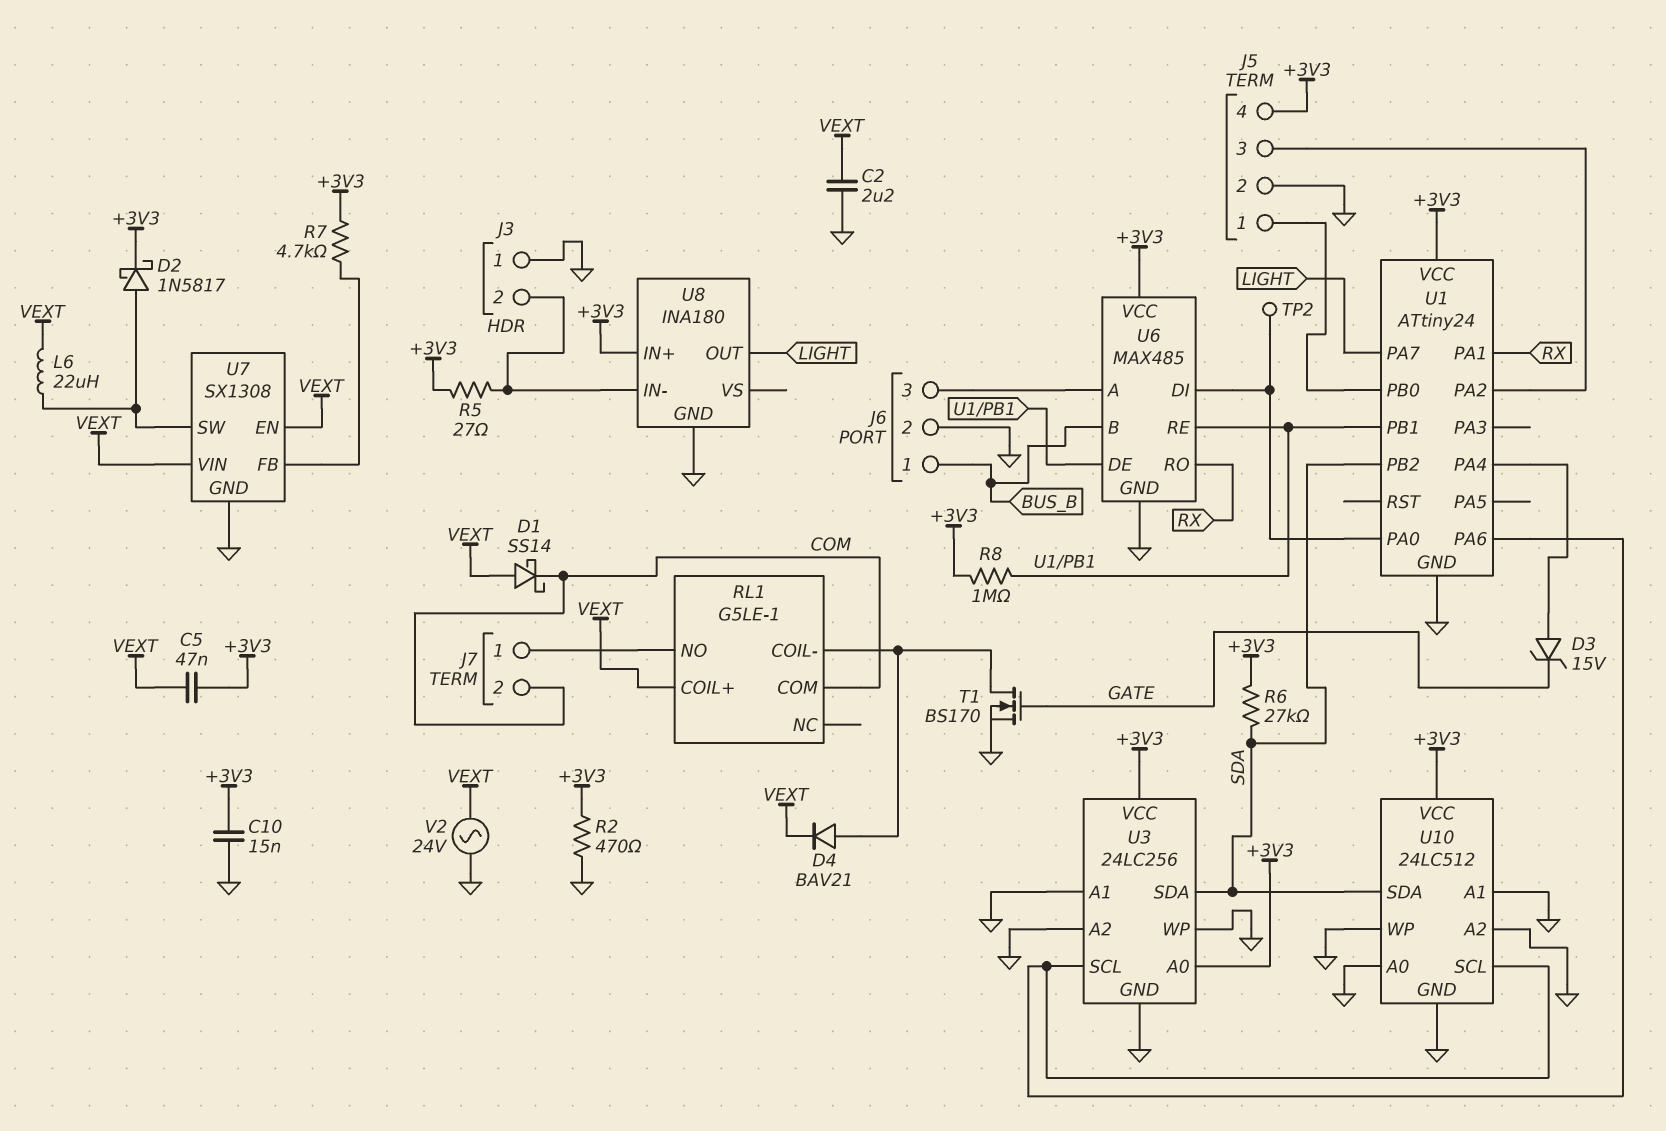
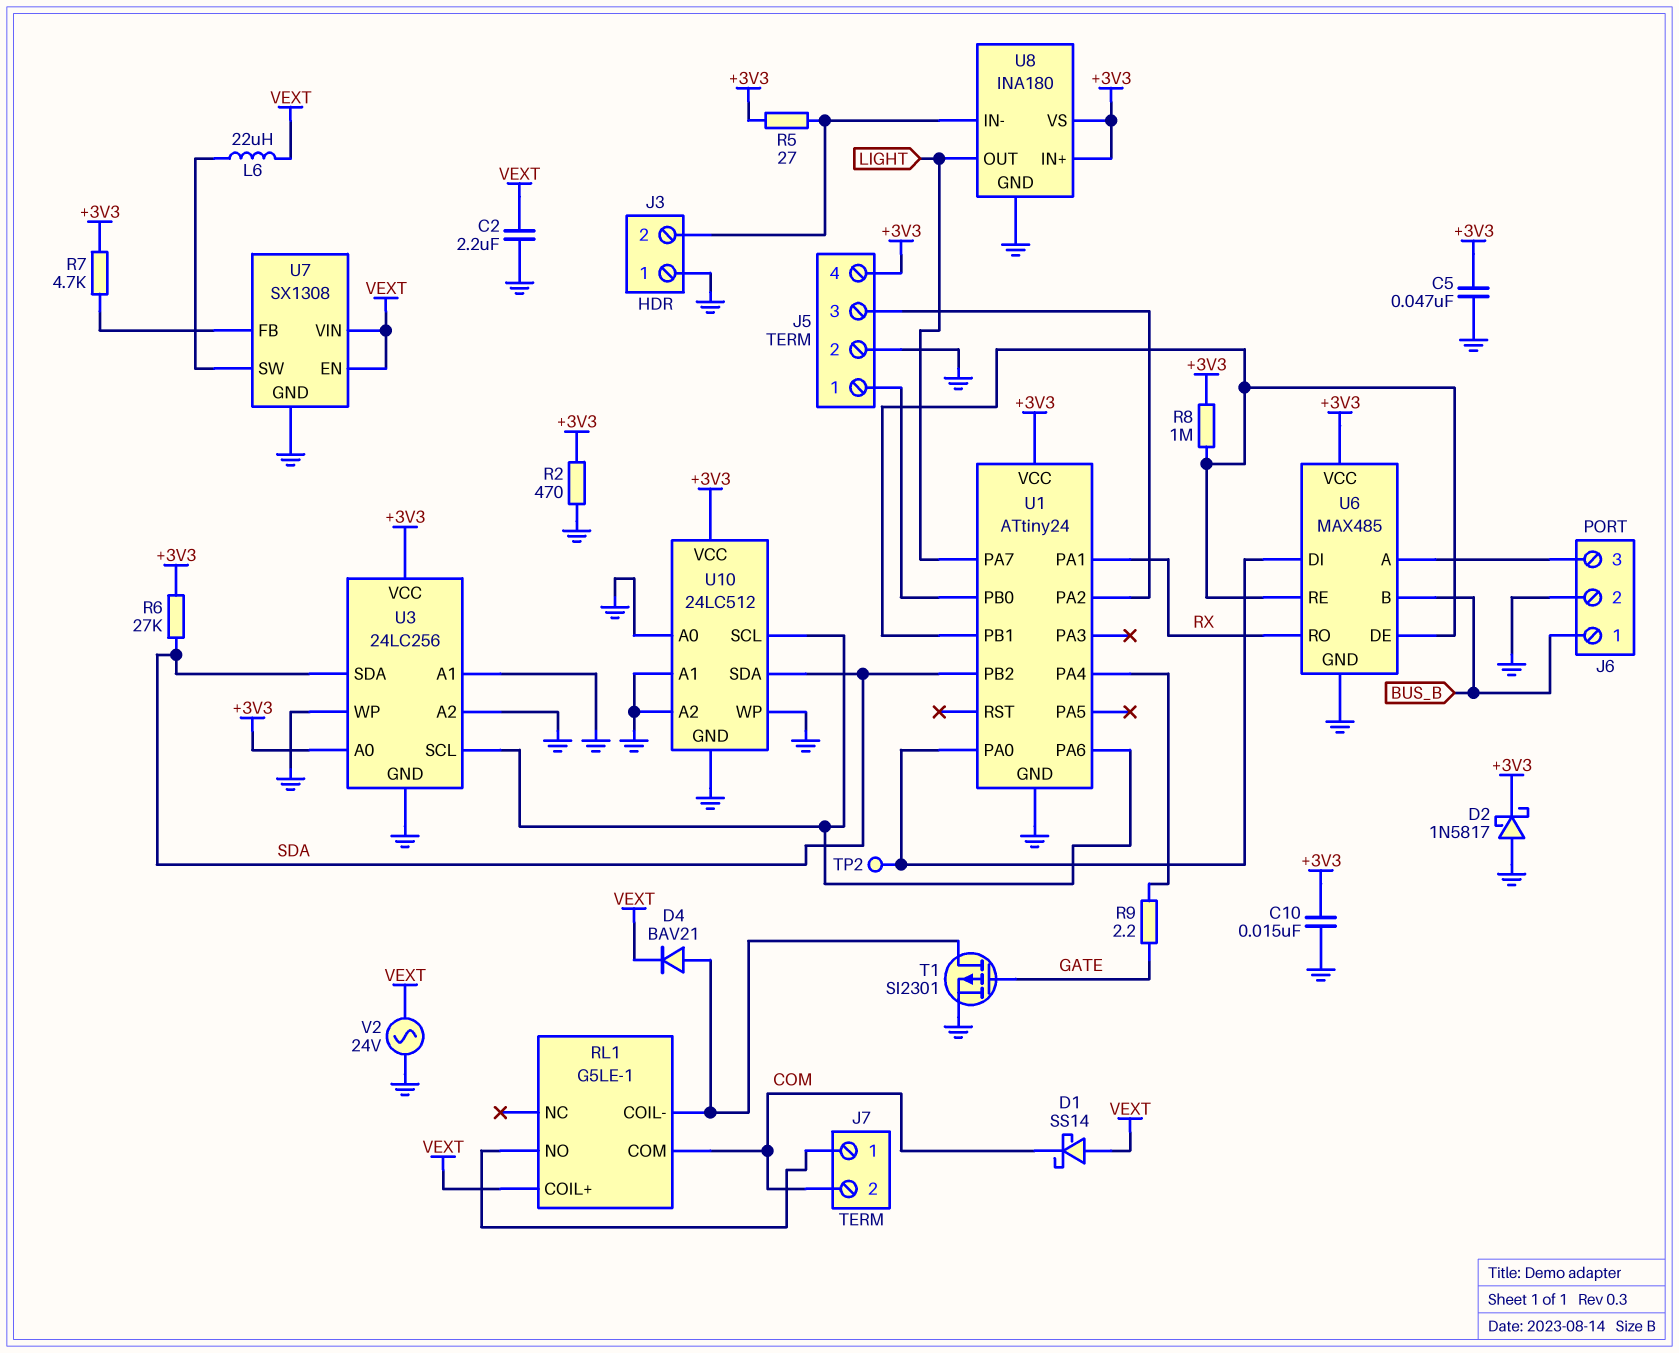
C5: 47nF (+3V3, VEXT) -> 47nF (+3V3, GND)
D2: schottky 1N5817 (A U7/SW, K +3V3) -> schottky 1N5817 (A GND, K +3V3)
D3: zener 15V (A U1/PA4, K GATE) -> none
R9: none -> 2.2 (GATE, U1/PA4)
T1: NMOS BS170 (G GATE, D RL1/COIL-, S GND) -> PMOS SI2301 (G GATE, D RL1/COIL-, S GND)
U8 pin VS: none -> +3V3

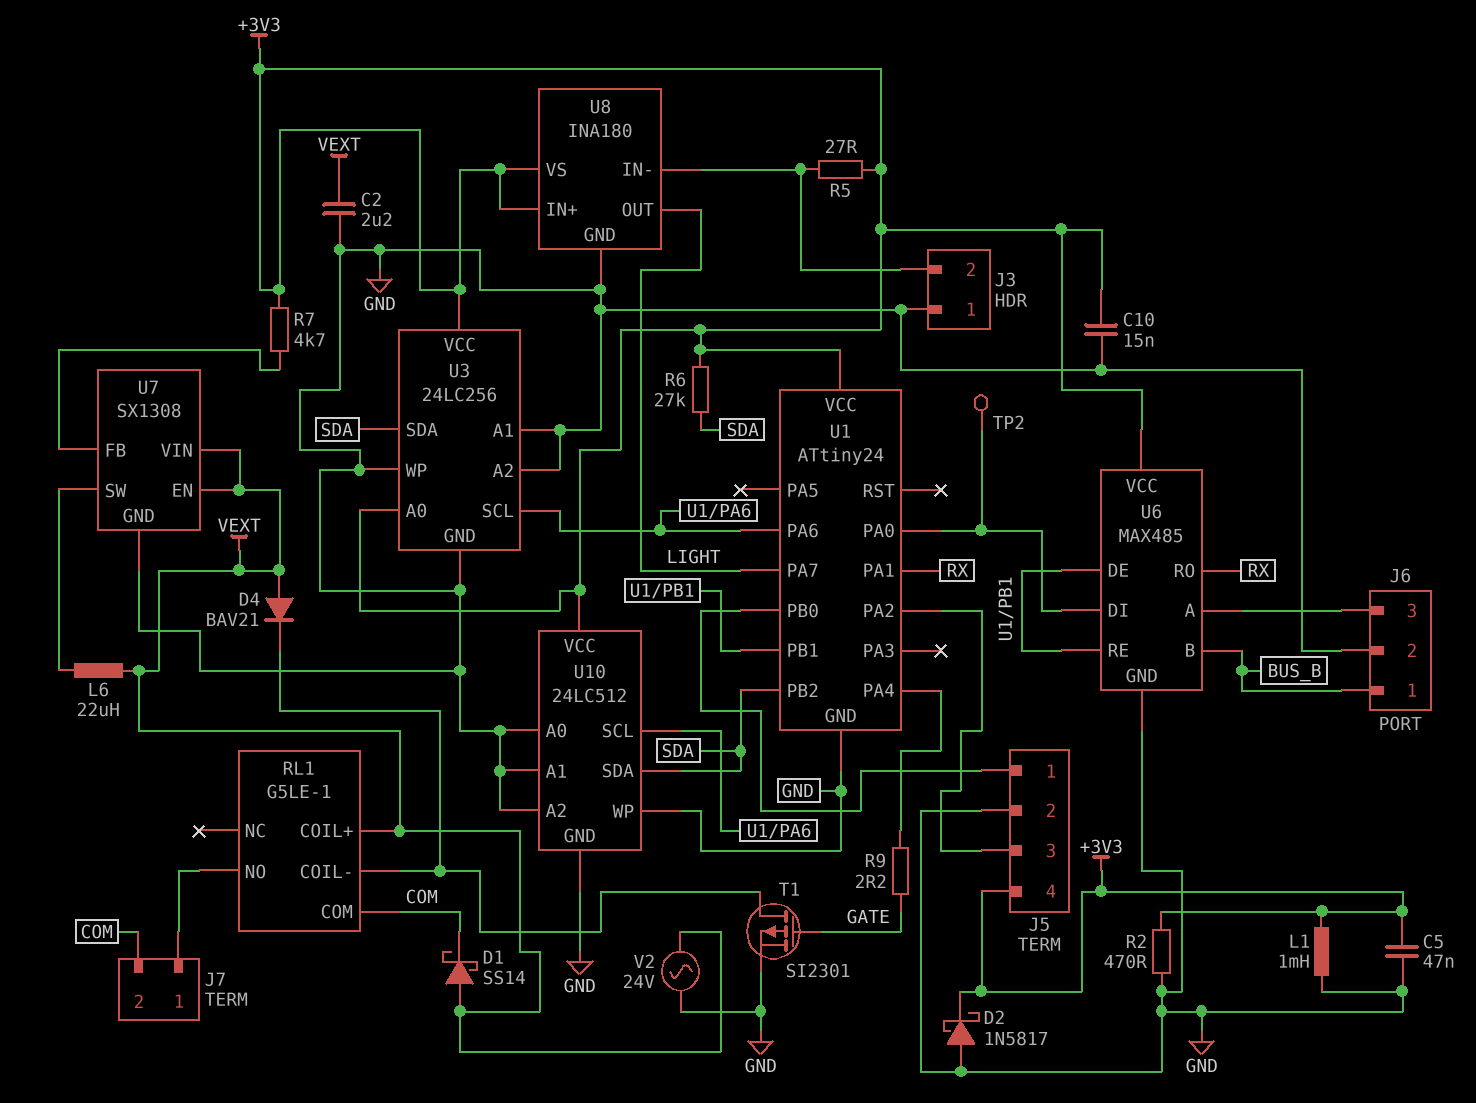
D4: diode BAV21 (A RL1/COIL-, K VEXT) -> diode BAV21 (A VEXT, K RL1/COIL-)
L1: none -> 1mH (+3V3, GND)
R8: 1M (+3V3, U1/PB1) -> none

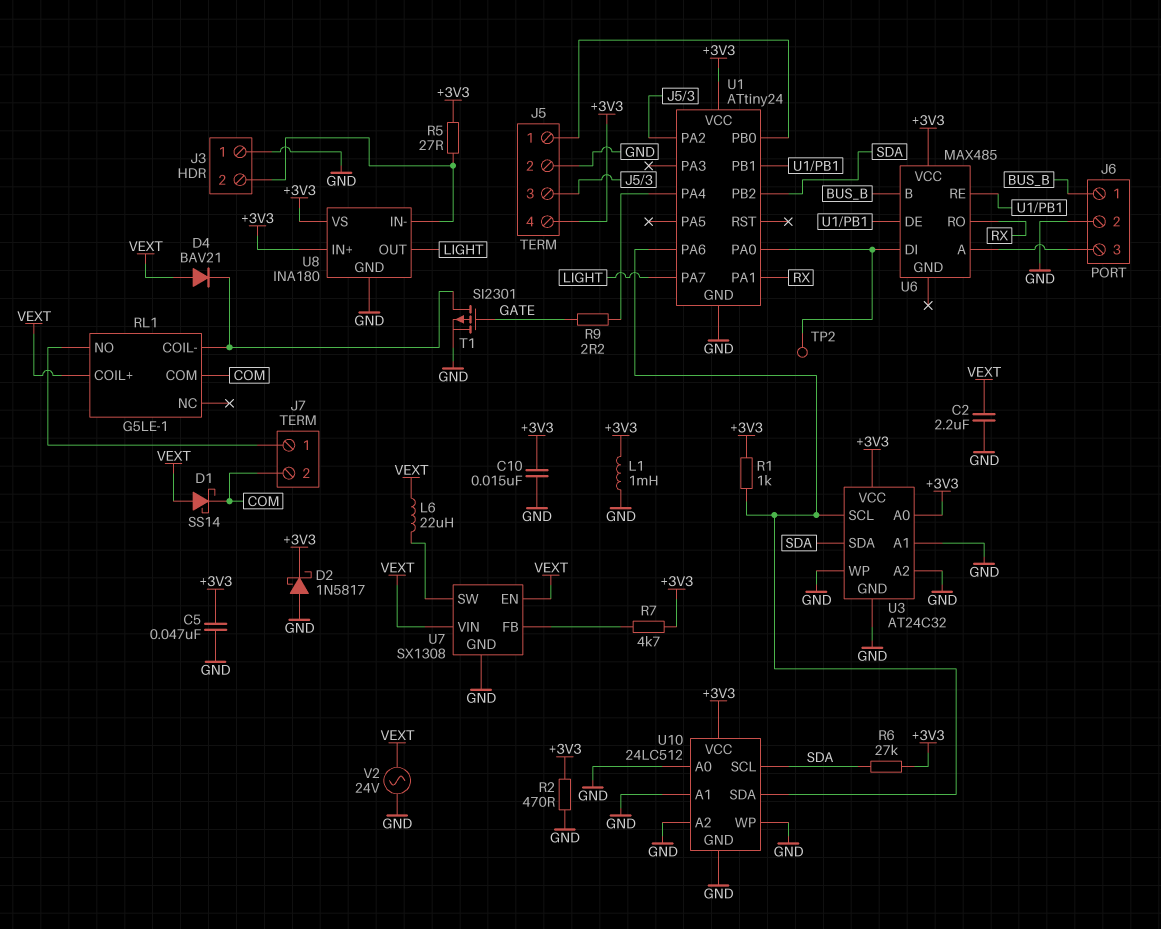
R1: none -> 1k (+3V3, U1/PA6)
U3: 24LC256 -> AT24C32
U6 pin GND: GND -> none
U10 pin SCL: U1/PA6 -> SDA
U10 pin SDA: SDA -> U1/PA6

